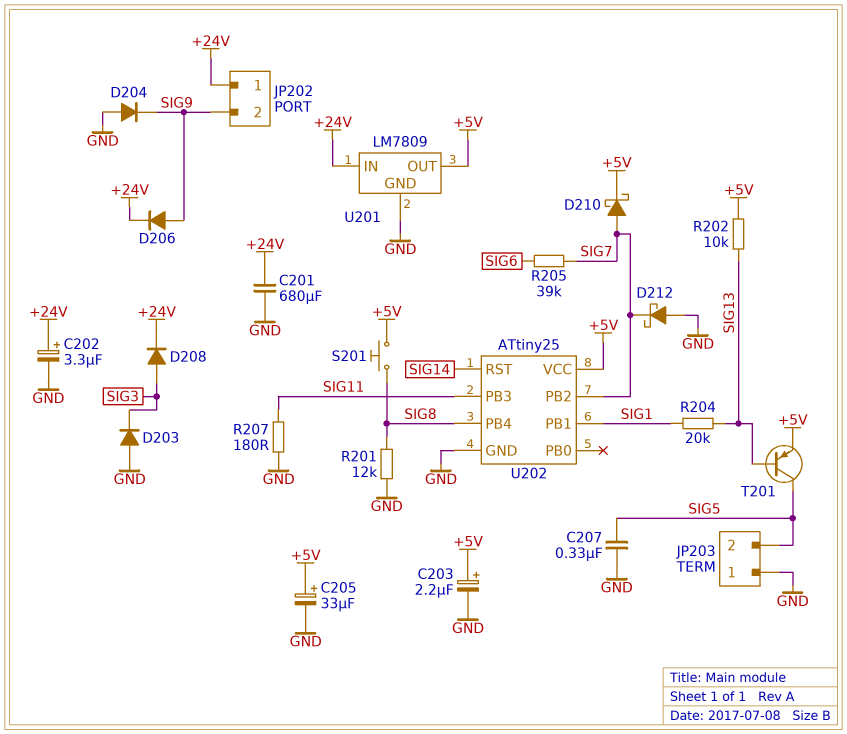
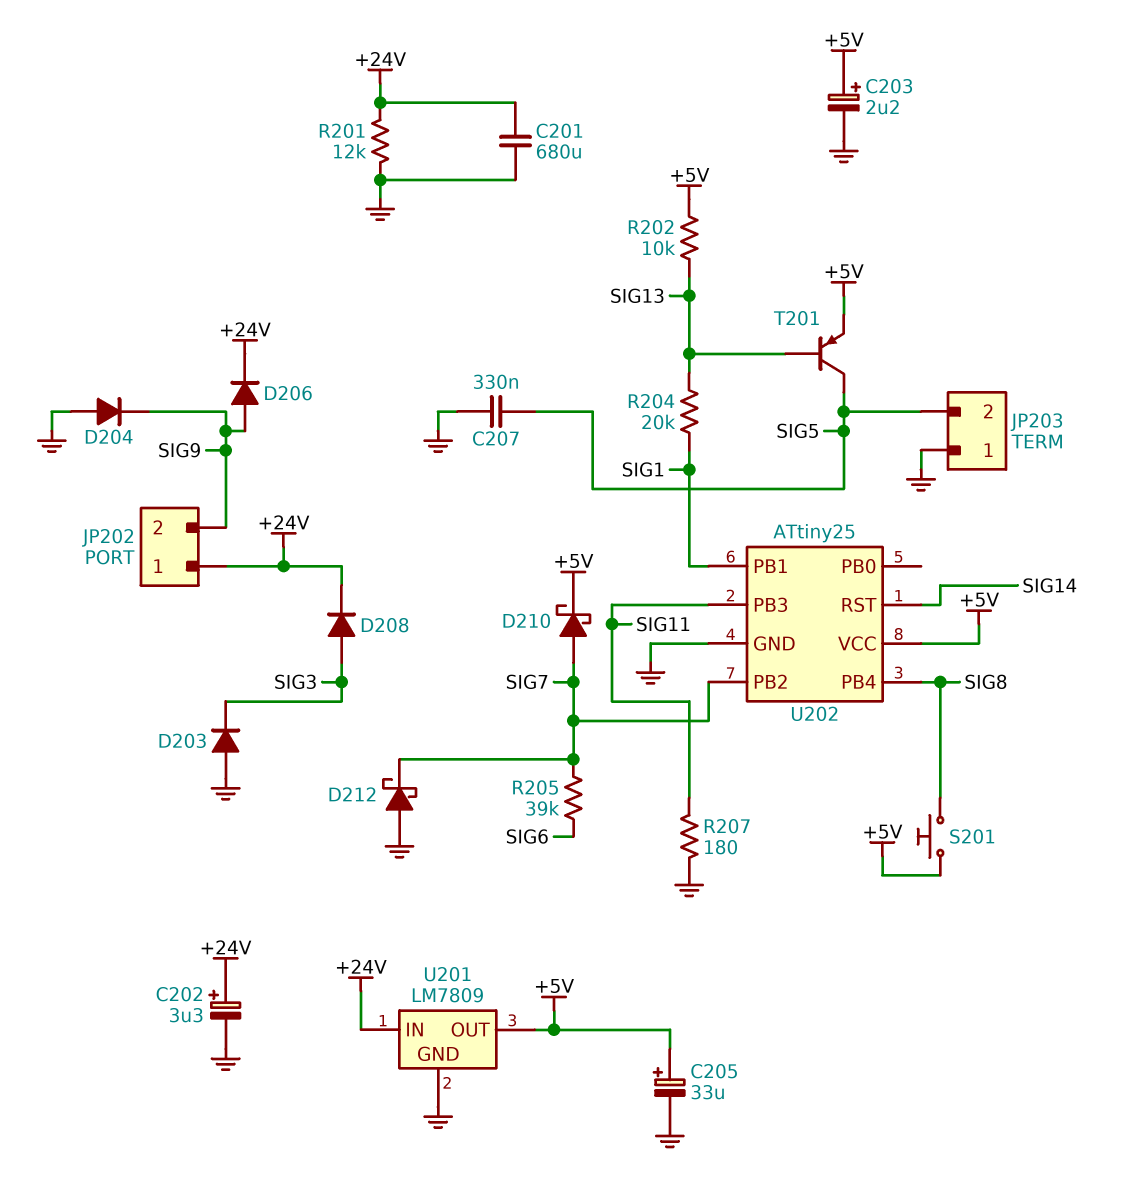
R201: 12k (GND, SIG8) -> 12k (+24V, GND)

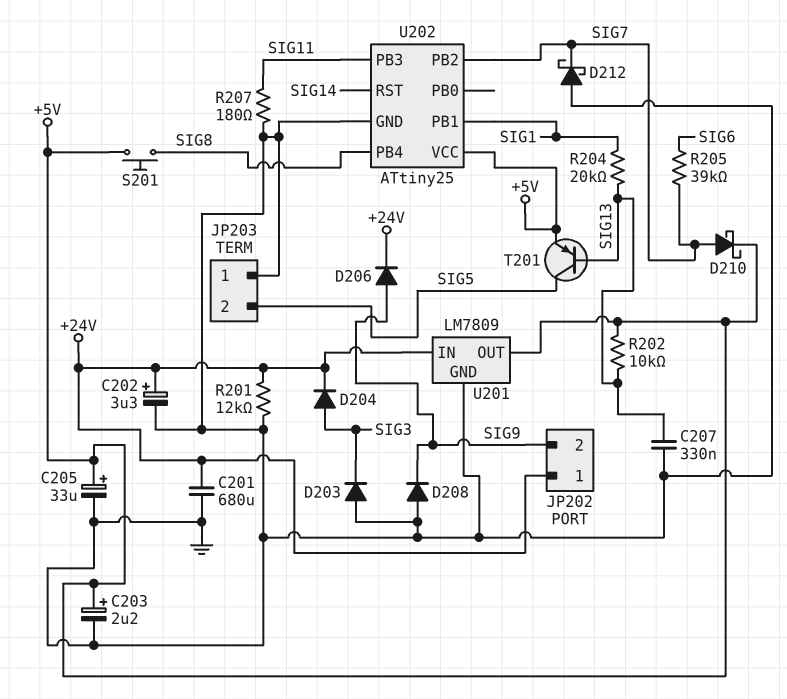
C207: 330nF (GND, SIG5) -> 330nF (GND, SIG13)
D204: diode (A GND, K SIG9) -> diode (A SIG3, K +24V)
D208: diode (A SIG3, K +24V) -> diode (A GND, K SIG9)

